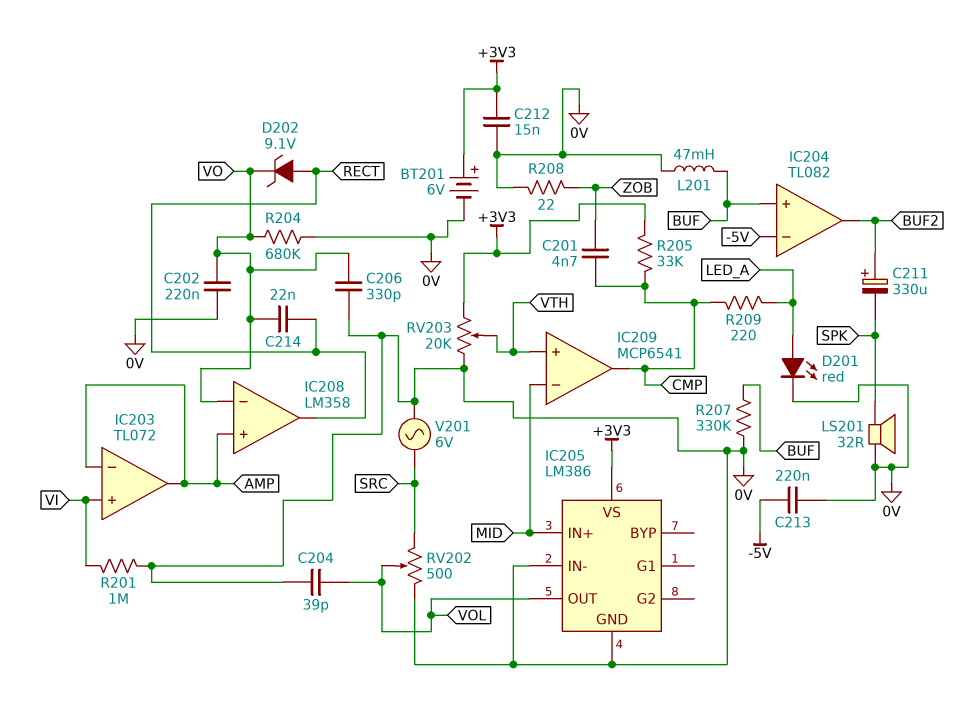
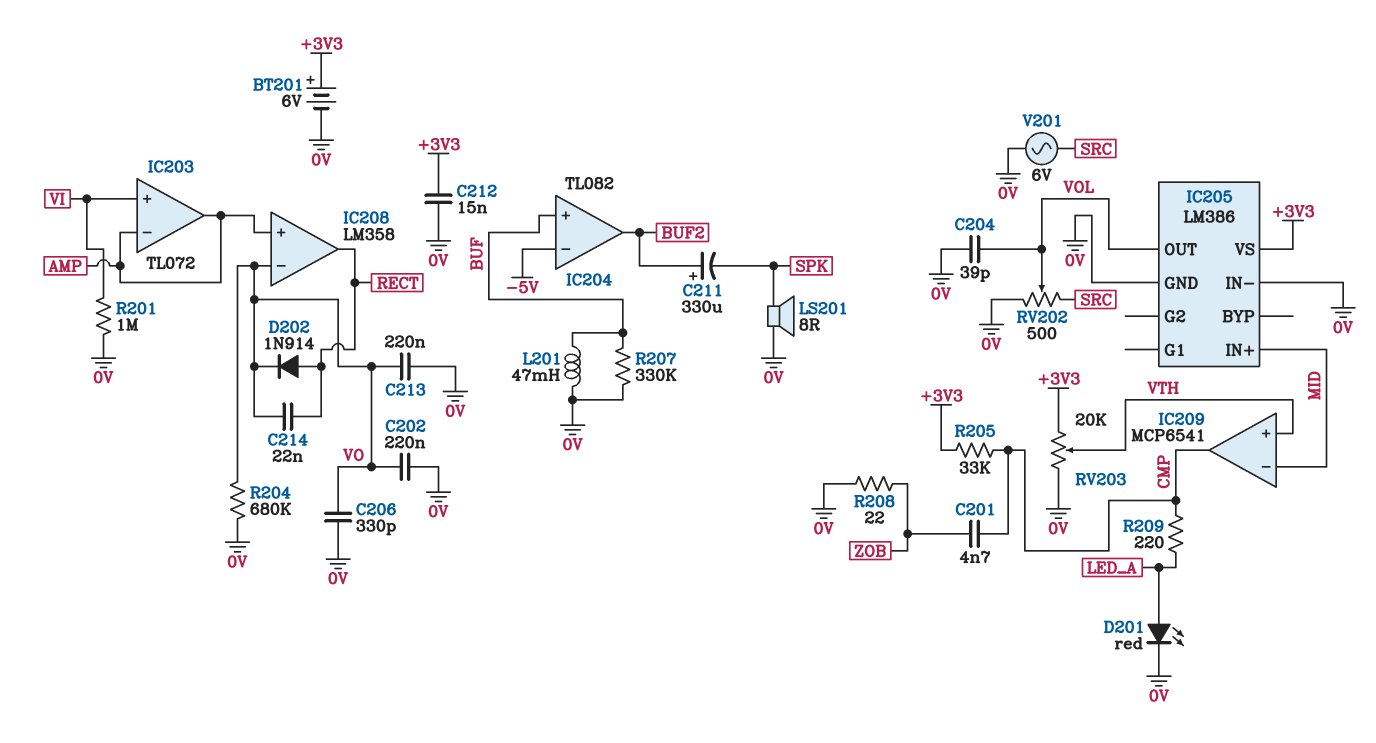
C213: 220nF (-5V, 0V) -> 220nF (0V, VO)
D202: zener 9.1V (A RECT, K VO) -> diode 1N914 (A RECT, K VO)
LS201: speaker 32R (0V, SPK) -> speaker 8R (0V, SPK)

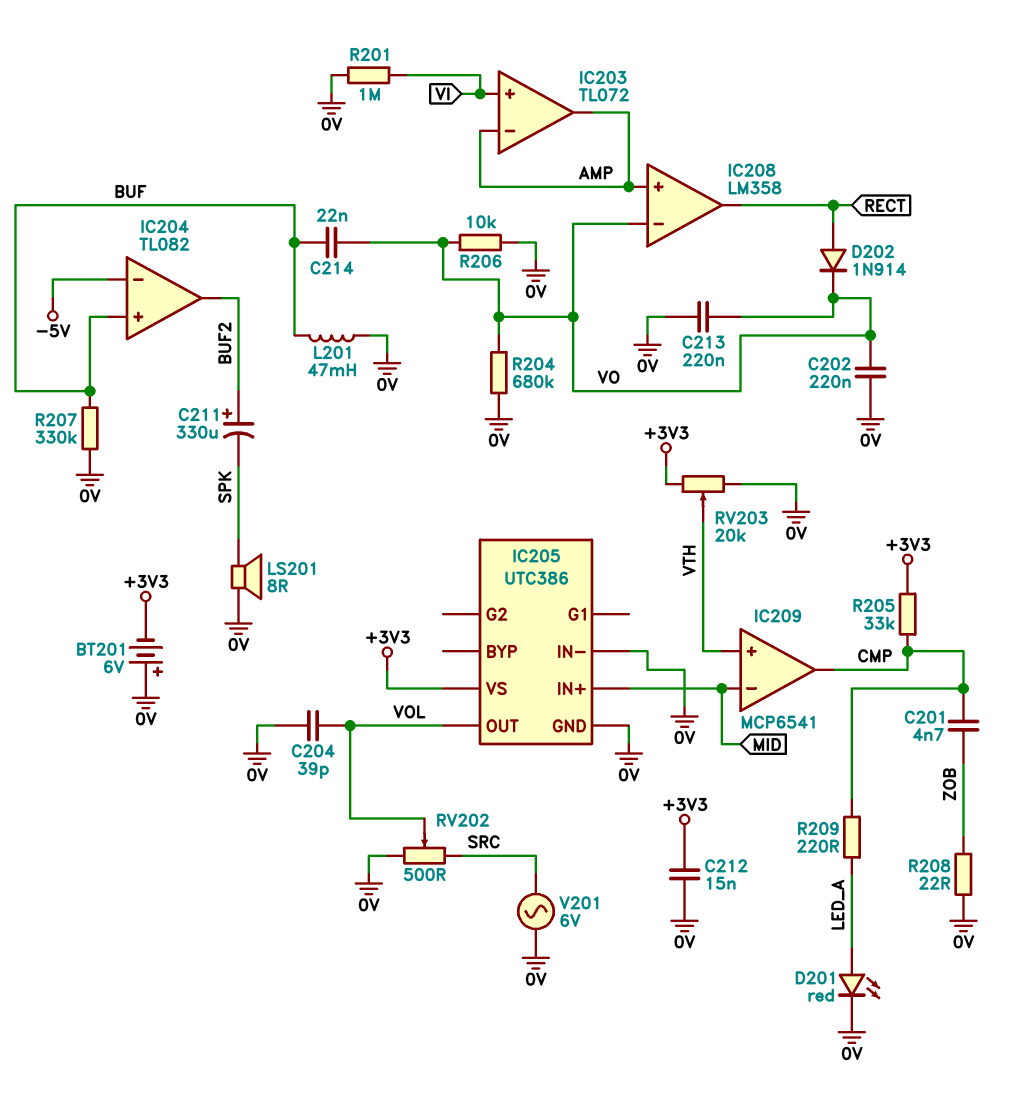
BT201: 6V (plus +3V3, minus 0V) -> 6V (plus 0V, minus +3V3)
C206: 330pF (0V, VO) -> none
C214: 22nF (RECT, VO) -> 22nF (BUF, VO)
IC205: LM386 -> UTC386
R206: none -> 10k (0V, VO)

